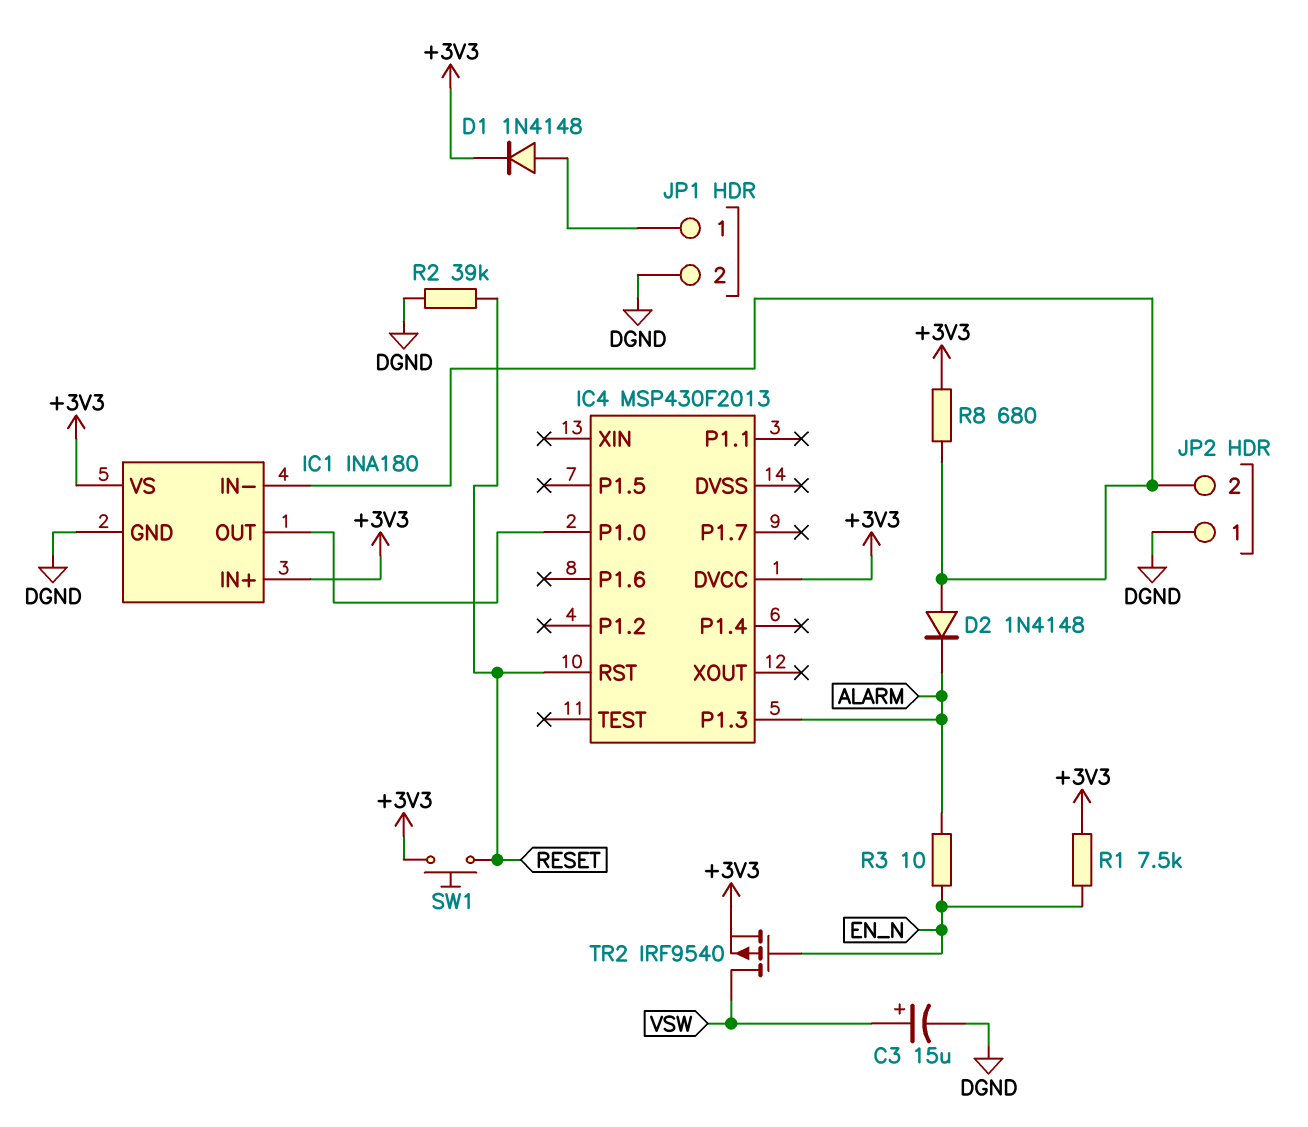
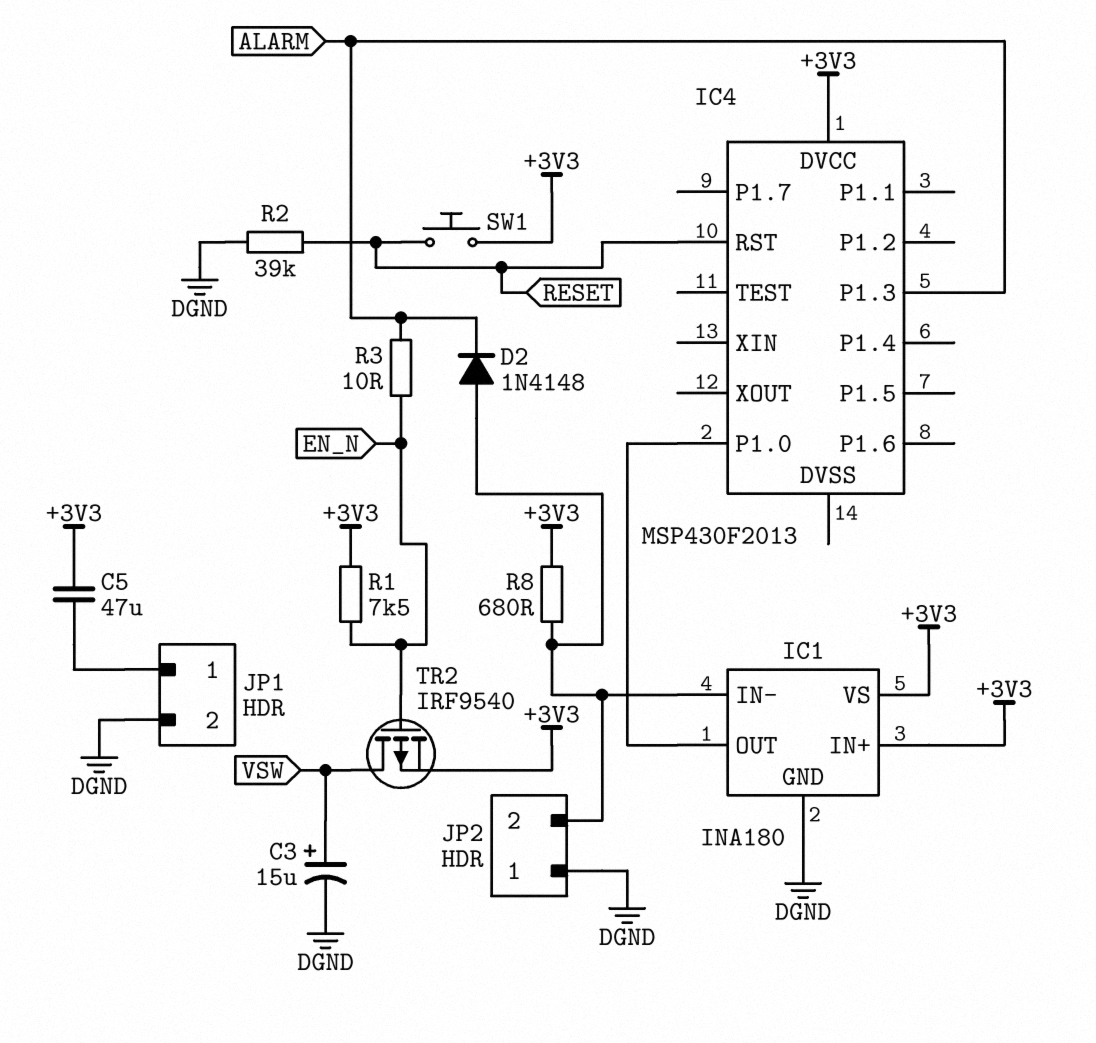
C5: none -> 47uF (+3V3, JP1/1)
D1: diode 1N4148 (A JP1/1, K +3V3) -> none

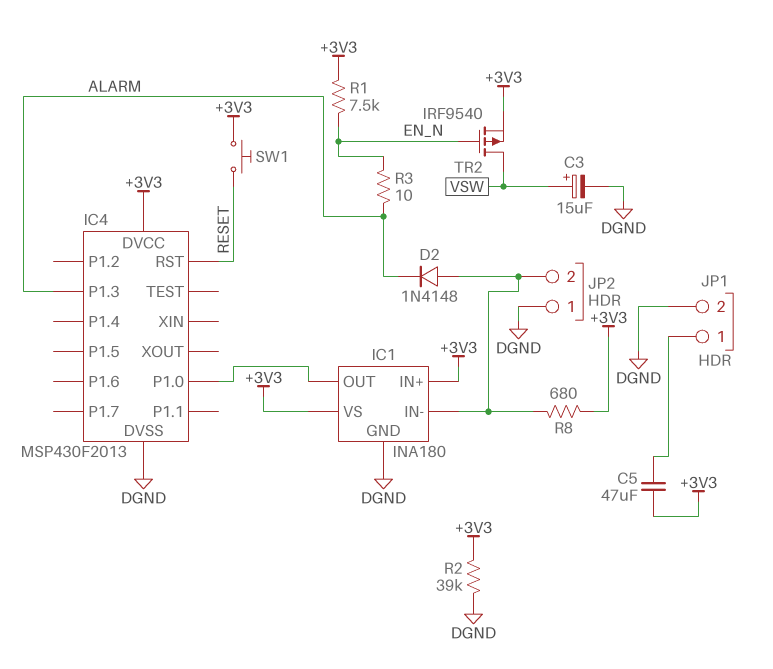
IC4 pin DVSS: none -> DGND
R2: 39k (DGND, RESET) -> 39k (+3V3, DGND)

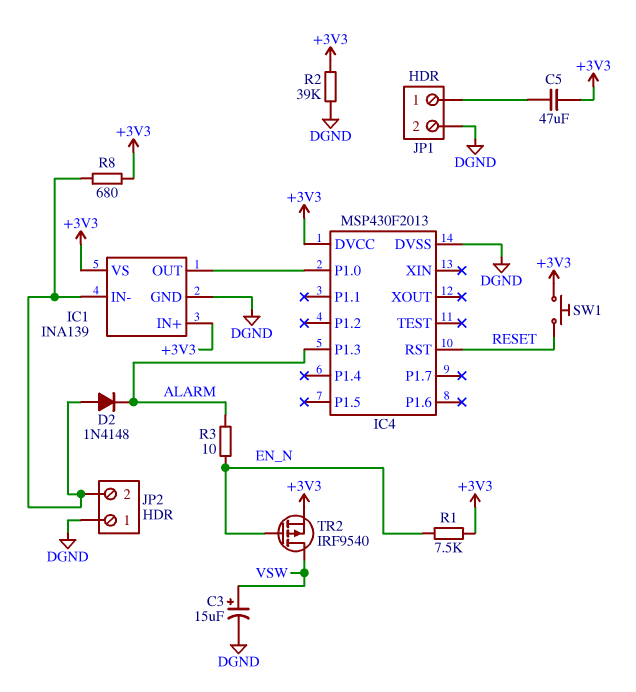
IC1: INA180 -> INA139

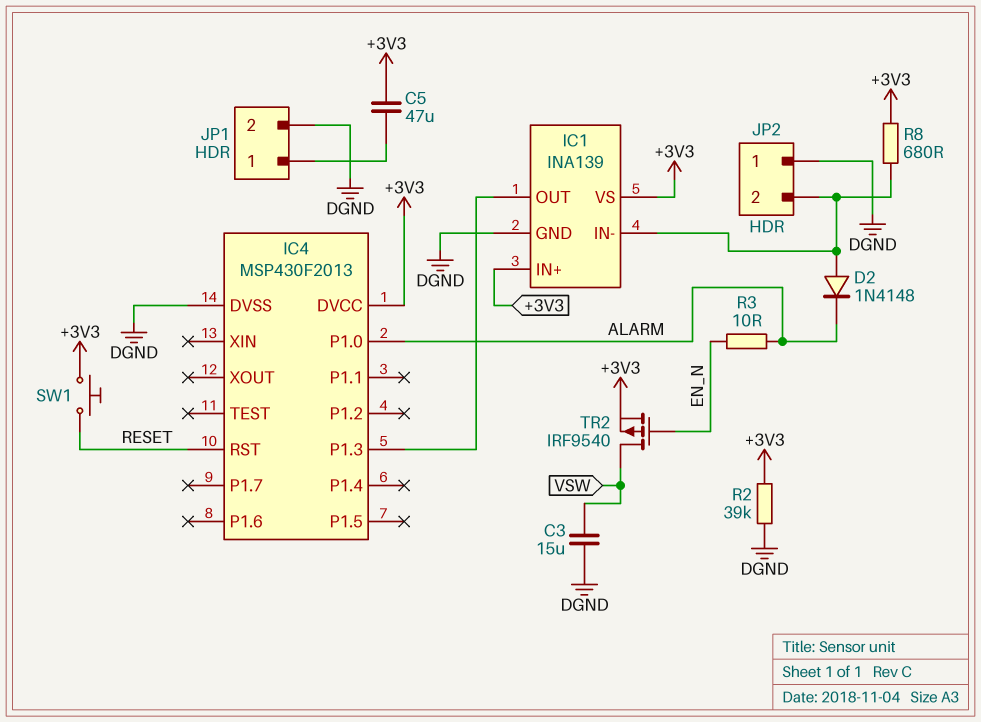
C3: 15uF (plus VSW, minus DGND) -> 15uF (DGND, VSW)
IC4 pin P1.0: IC1/OUT -> ALARM
IC4 pin P1.3: ALARM -> IC1/OUT
R1: 7.5k (+3V3, EN_N) -> none

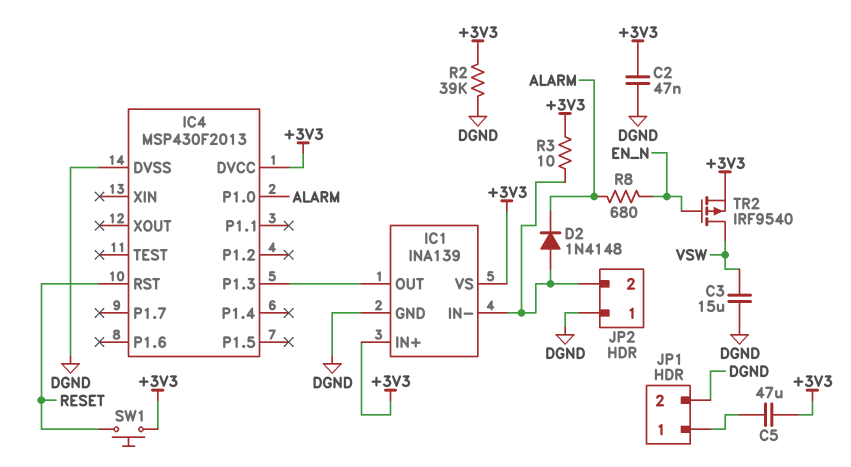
C2: none -> 47nF (+3V3, DGND)
R3: 10 (ALARM, EN_N) -> 10 (+3V3, IC1/IN-)
R8: 680 (+3V3, IC1/IN-) -> 680 (ALARM, EN_N)

